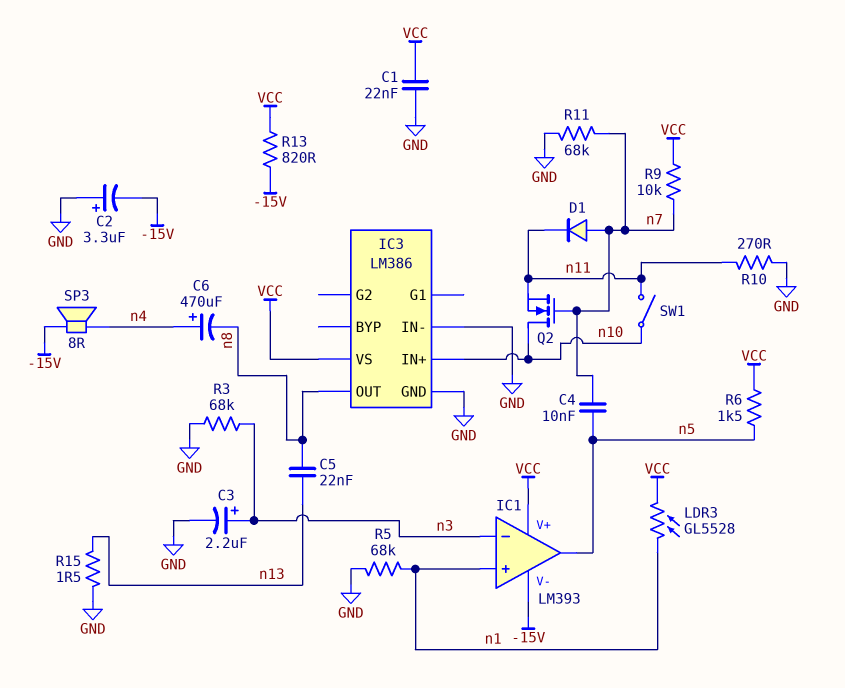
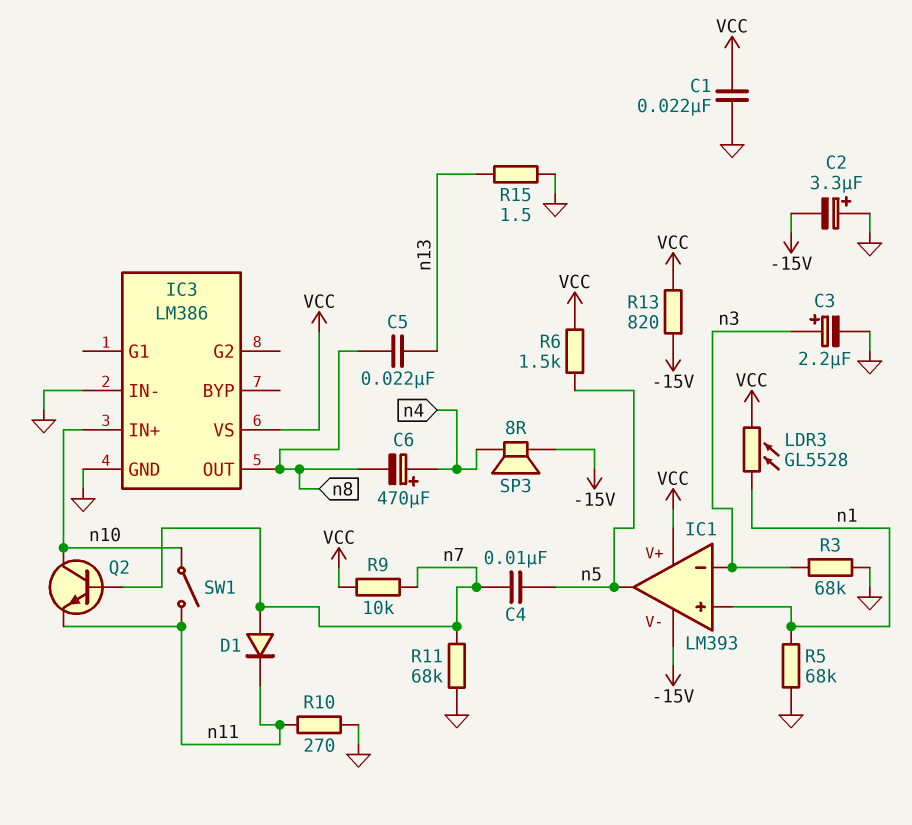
Q2: NMOS (G n7, D n10, S n11) -> NPN (B n7, C n10, E n11)

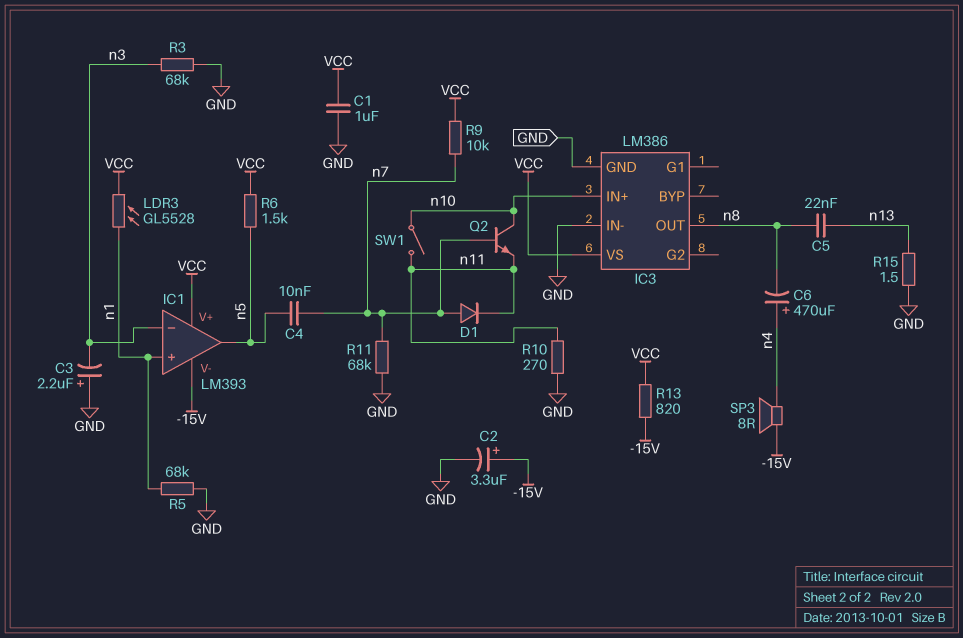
C1: 22nF (GND, VCC) -> 1uF (GND, VCC)
C2: 3.3uF (plus GND, minus -15V) -> 3.3uF (plus -15V, minus GND)
C3: 2.2uF (plus n3, minus GND) -> 2.2uF (plus GND, minus n3)

